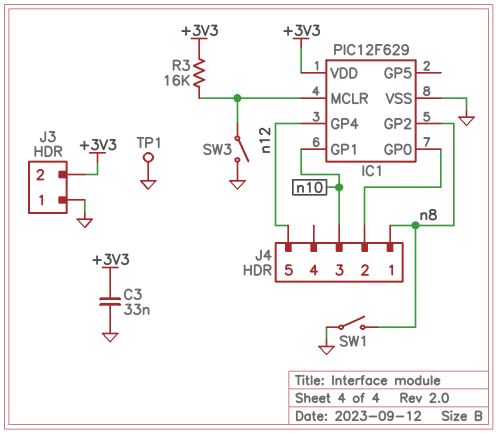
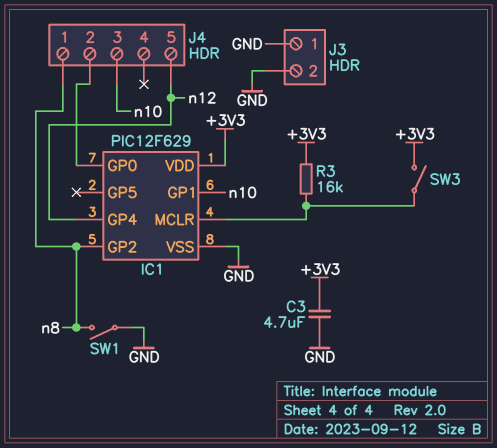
C3: 33nF (+3V3, GND) -> 4.7uF (+3V3, GND)
J3 pin 2: +3V3 -> GND
SW3: switch (GND, IC1/MCLR) -> switch (+3V3, IC1/MCLR)
TP1: test point (GND) -> none

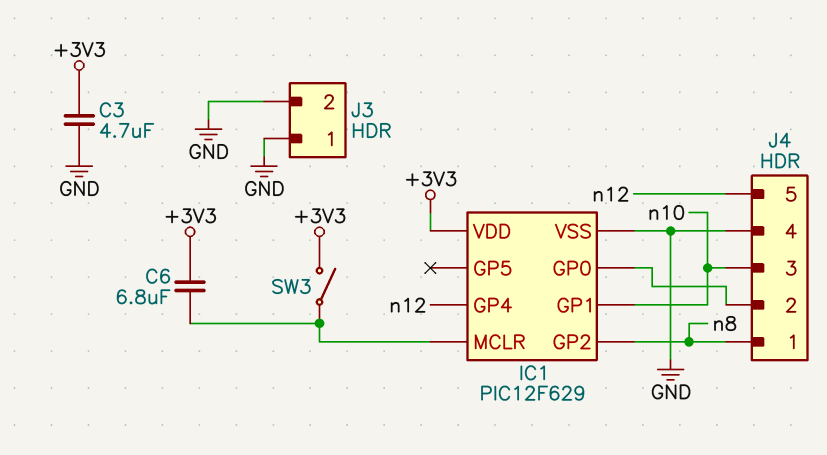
C6: none -> 6.8uF (+3V3, IC1/MCLR)
J4 pin 4: none -> GND
R3: 16k (+3V3, IC1/MCLR) -> none
SW1: switch (GND, n8) -> none

